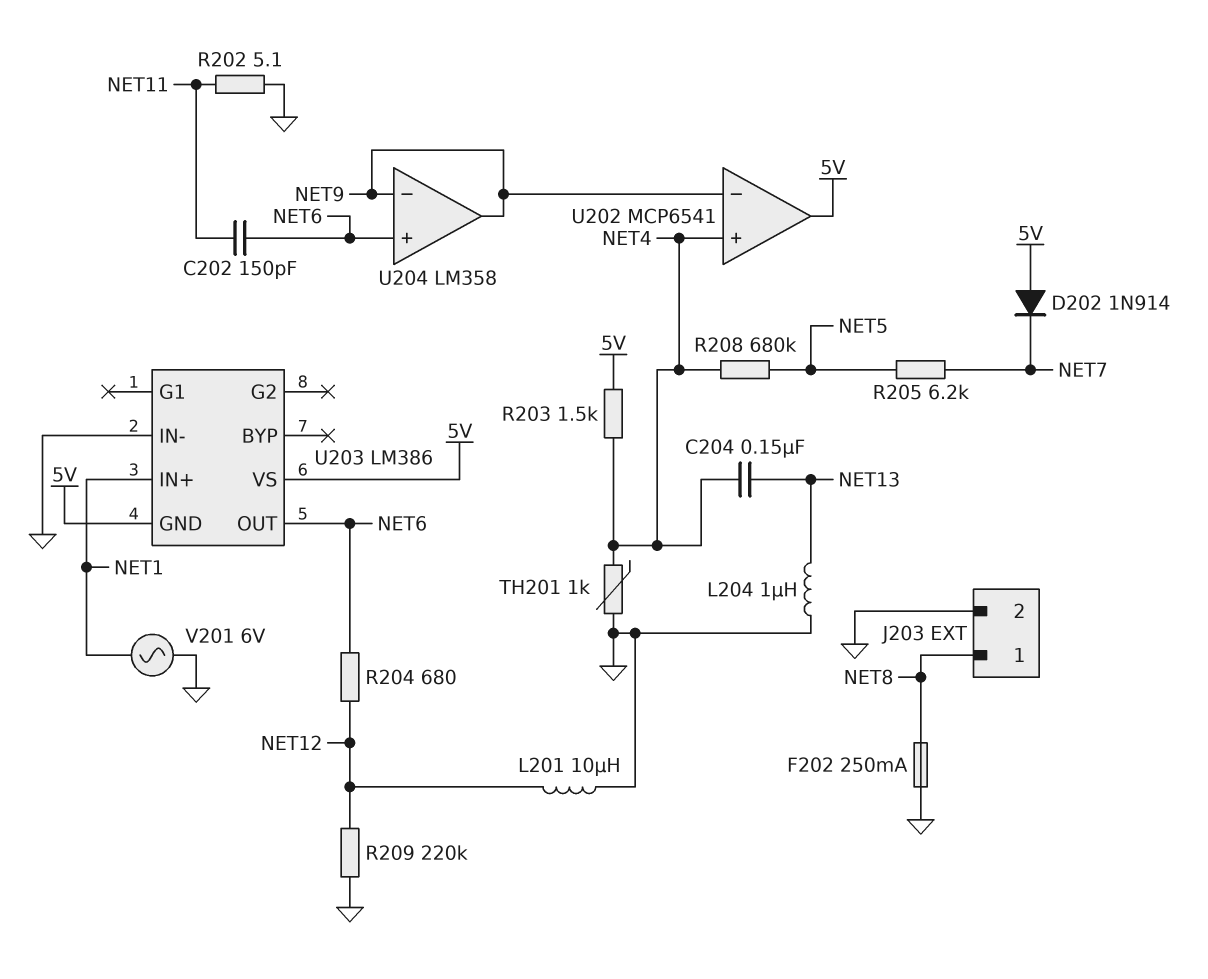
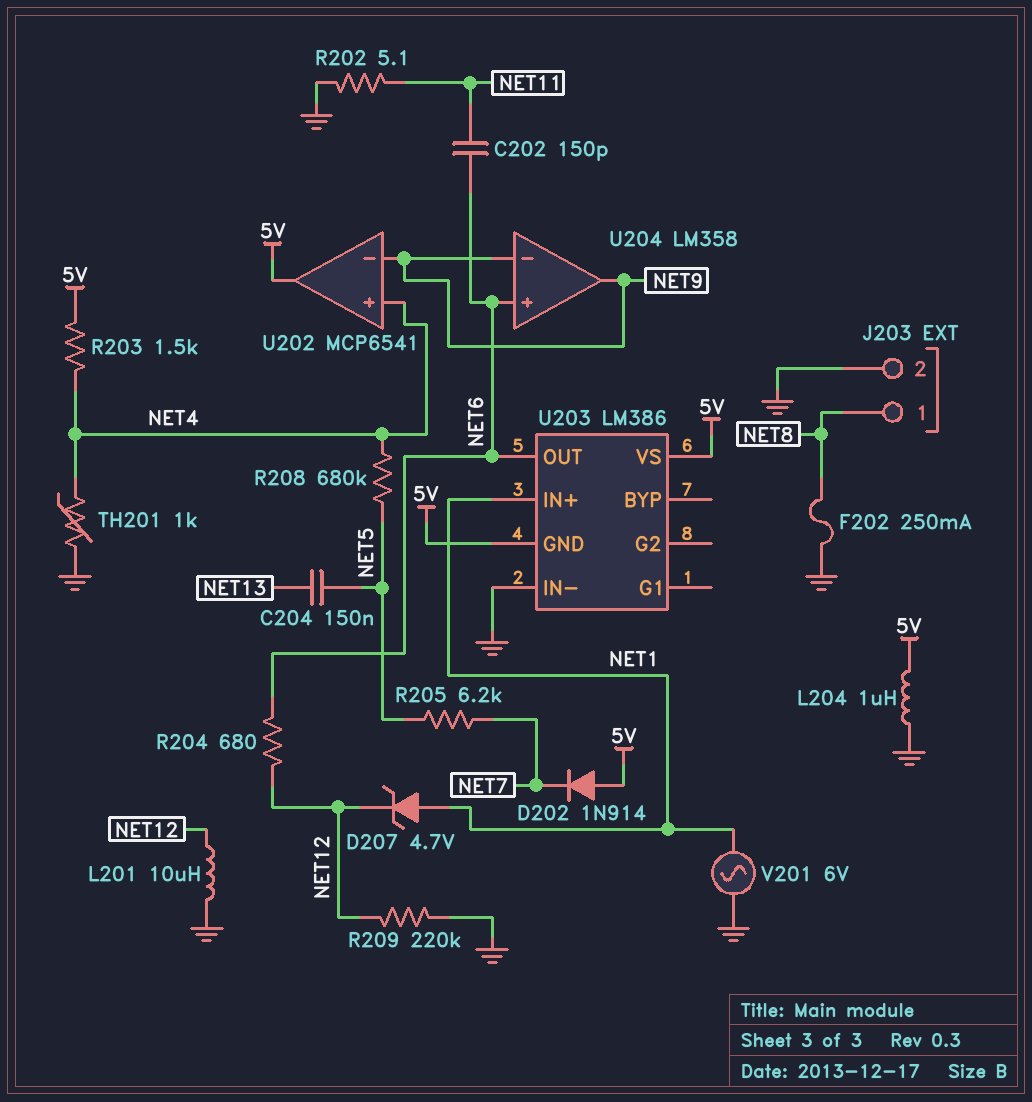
C204: 150nF (NET4, NET13) -> 150nF (NET5, NET13)
D207: none -> zener 4.7V (A NET1, K NET12)
L204: 1uH (GND, NET13) -> 1uH (5V, GND)

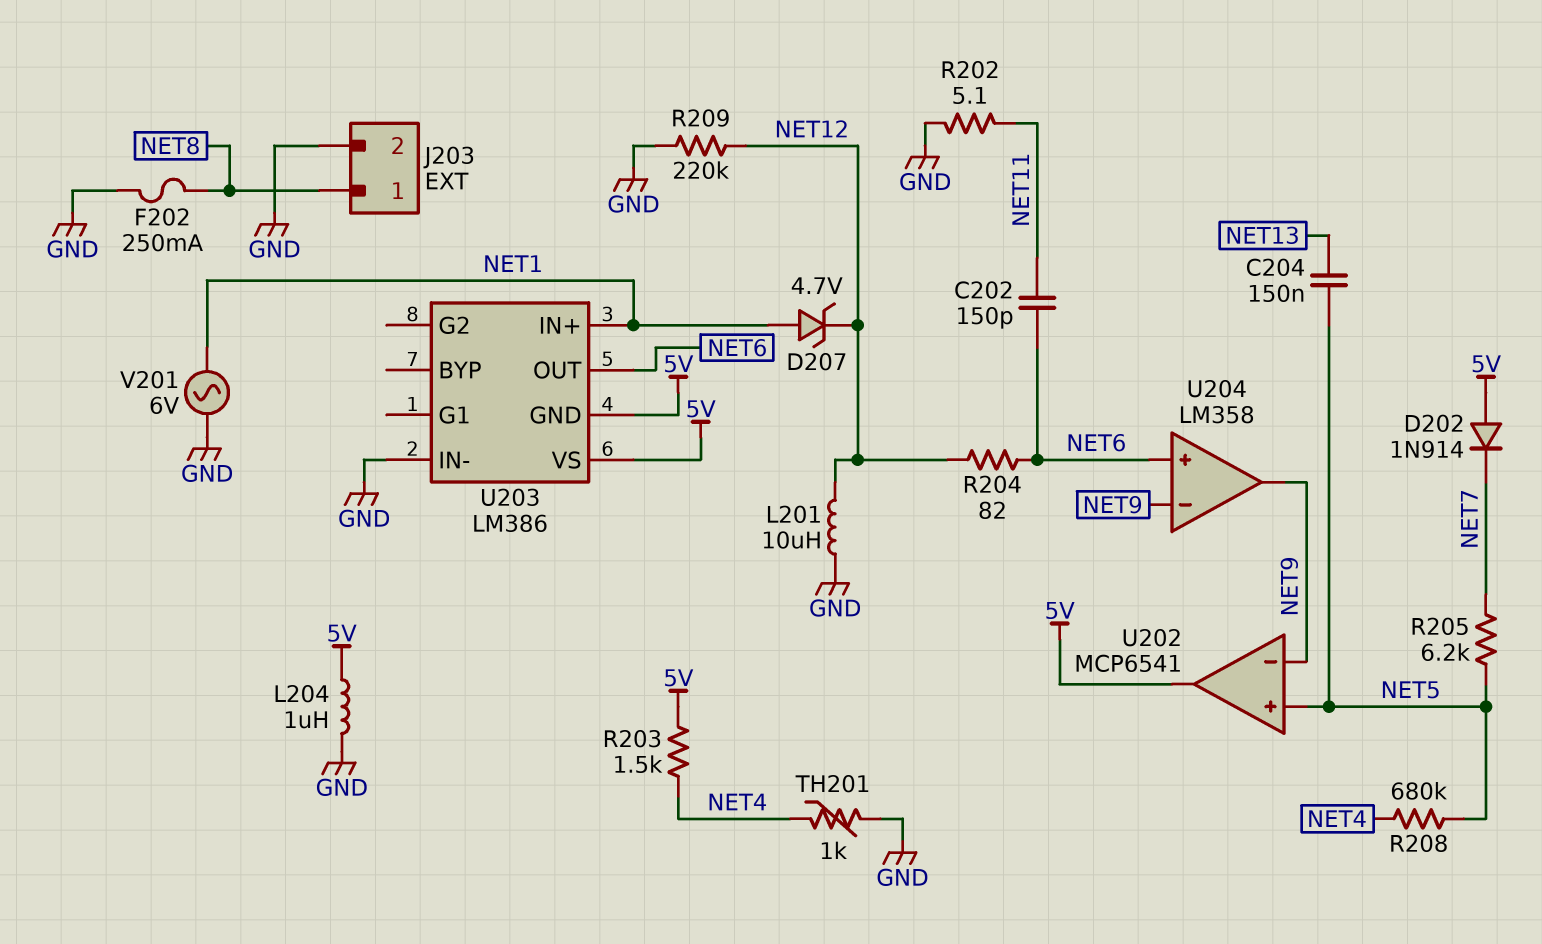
R204: 680 (NET6, NET12) -> 82 (NET6, NET12)
U202 pin in+: NET4 -> NET5

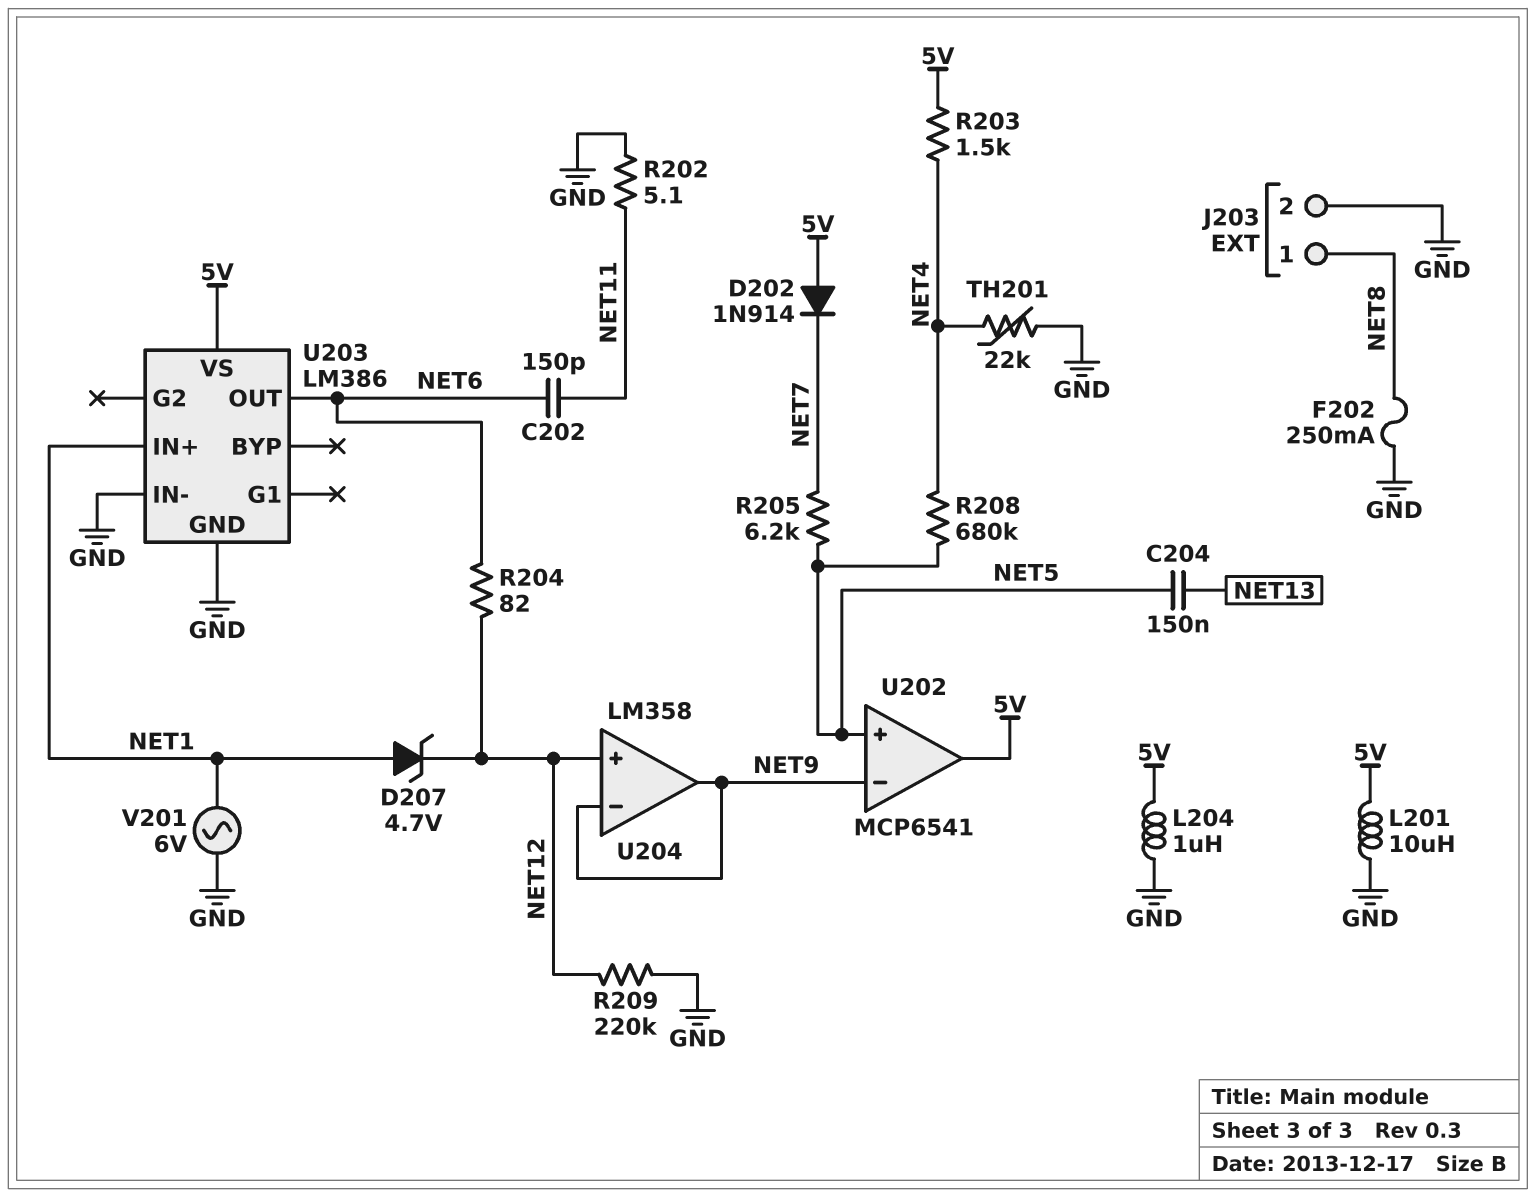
L201: 10uH (GND, NET12) -> 10uH (5V, GND)
TH201: 1k (GND, NET4) -> 22k (GND, NET4)
U203 pin GND: 5V -> GND
U204 pin in+: NET6 -> NET12

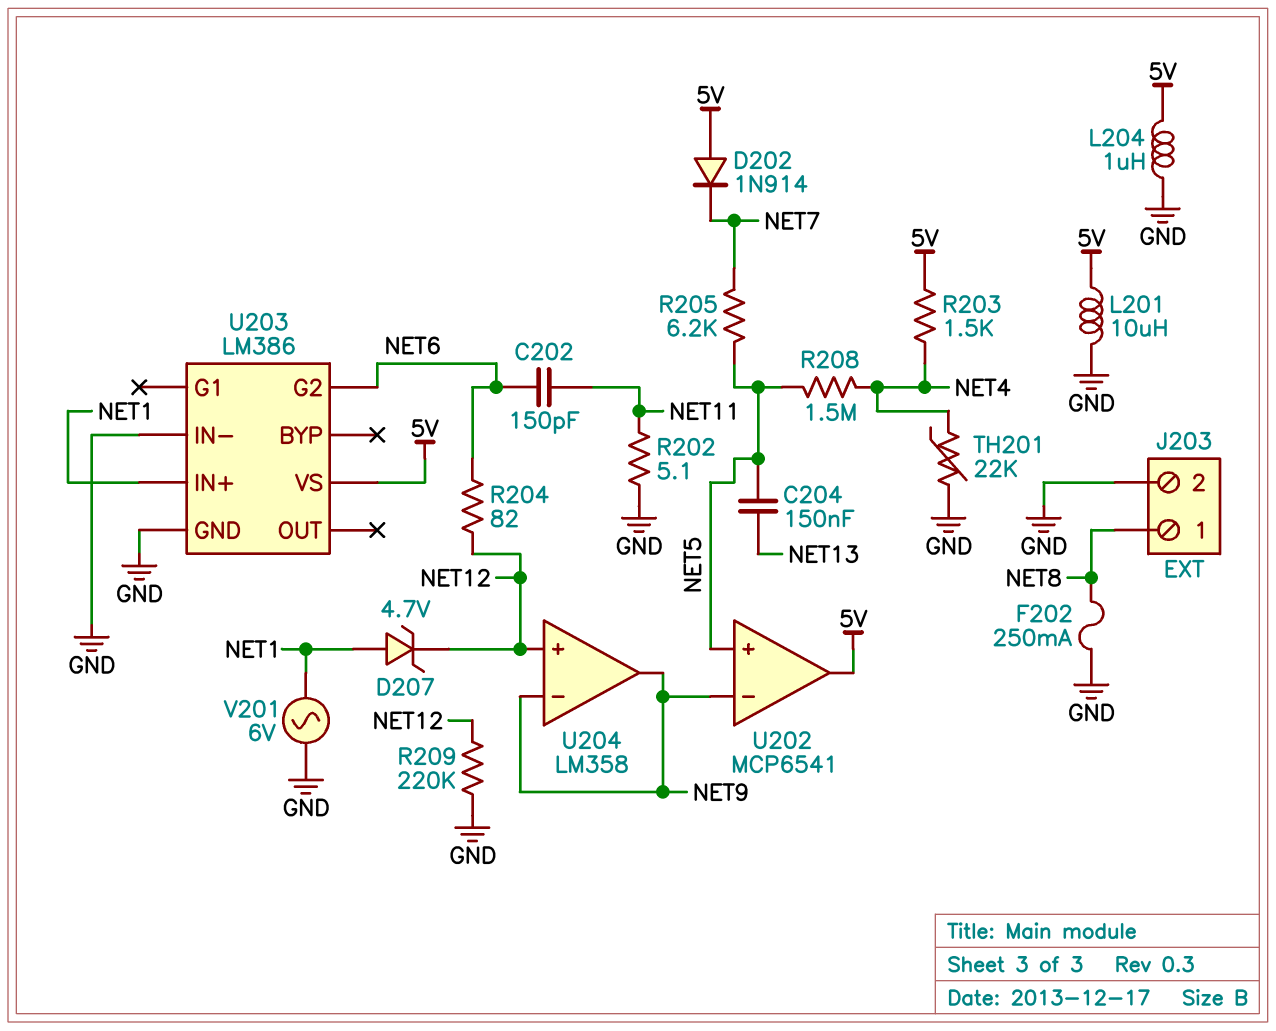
R208: 680k (NET4, NET5) -> 1.5M (NET4, NET5)
U203 pin G2: none -> NET6
U203 pin OUT: NET6 -> none

